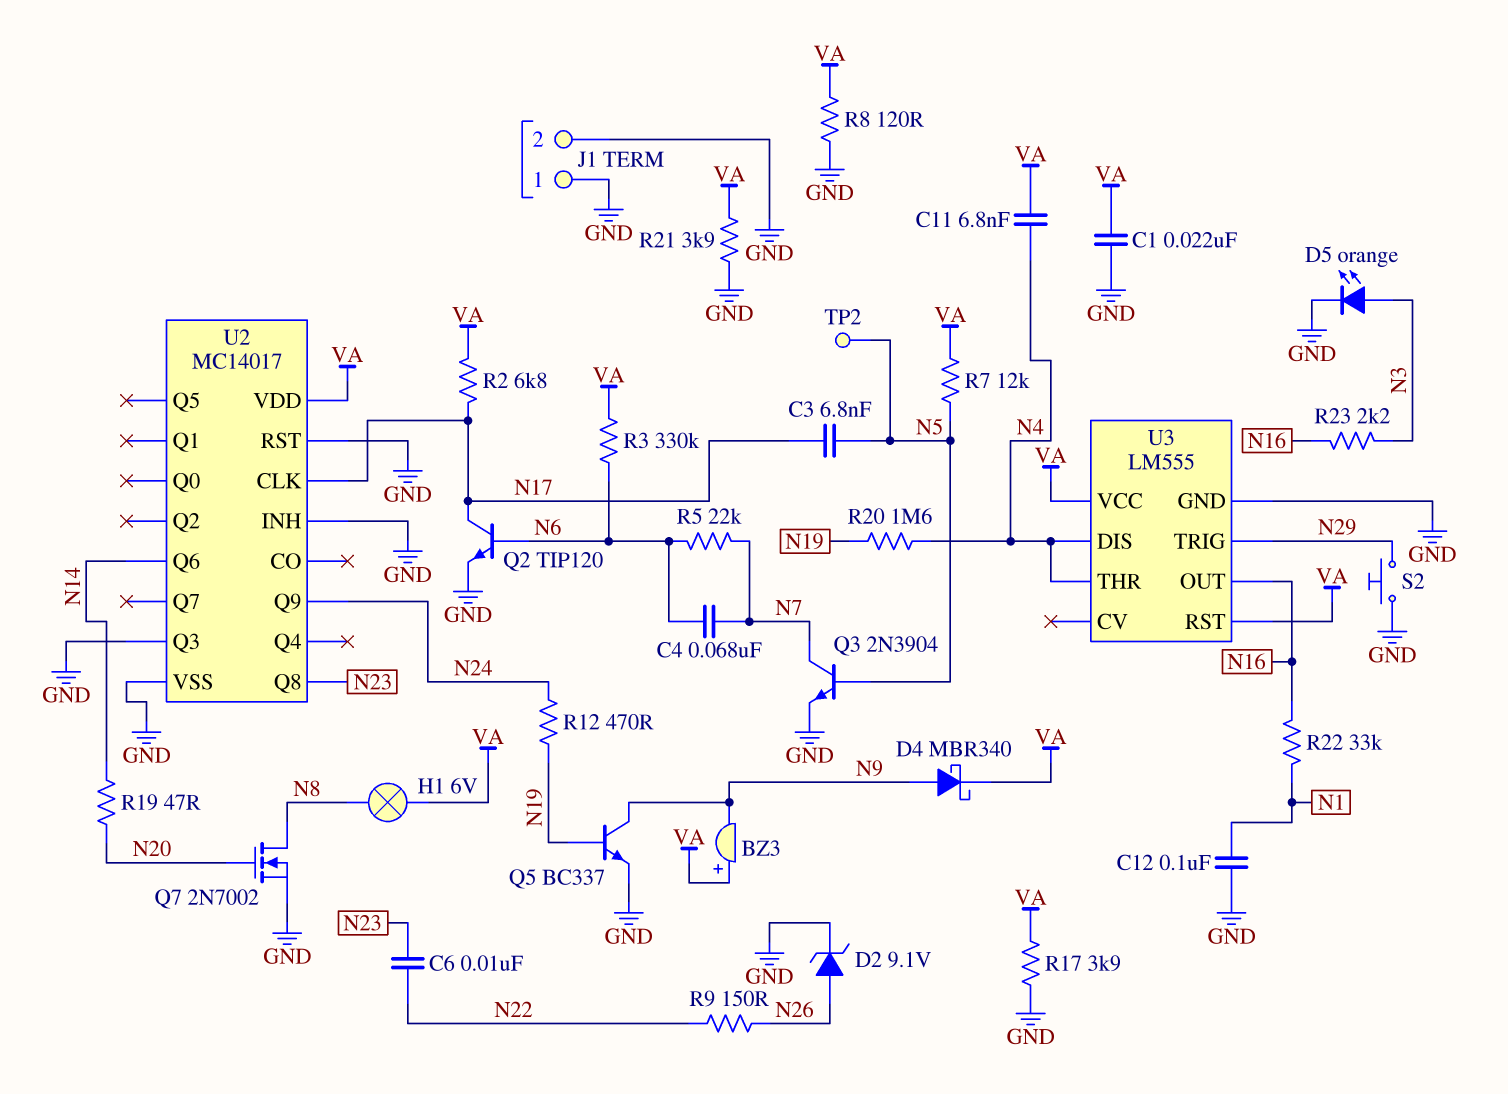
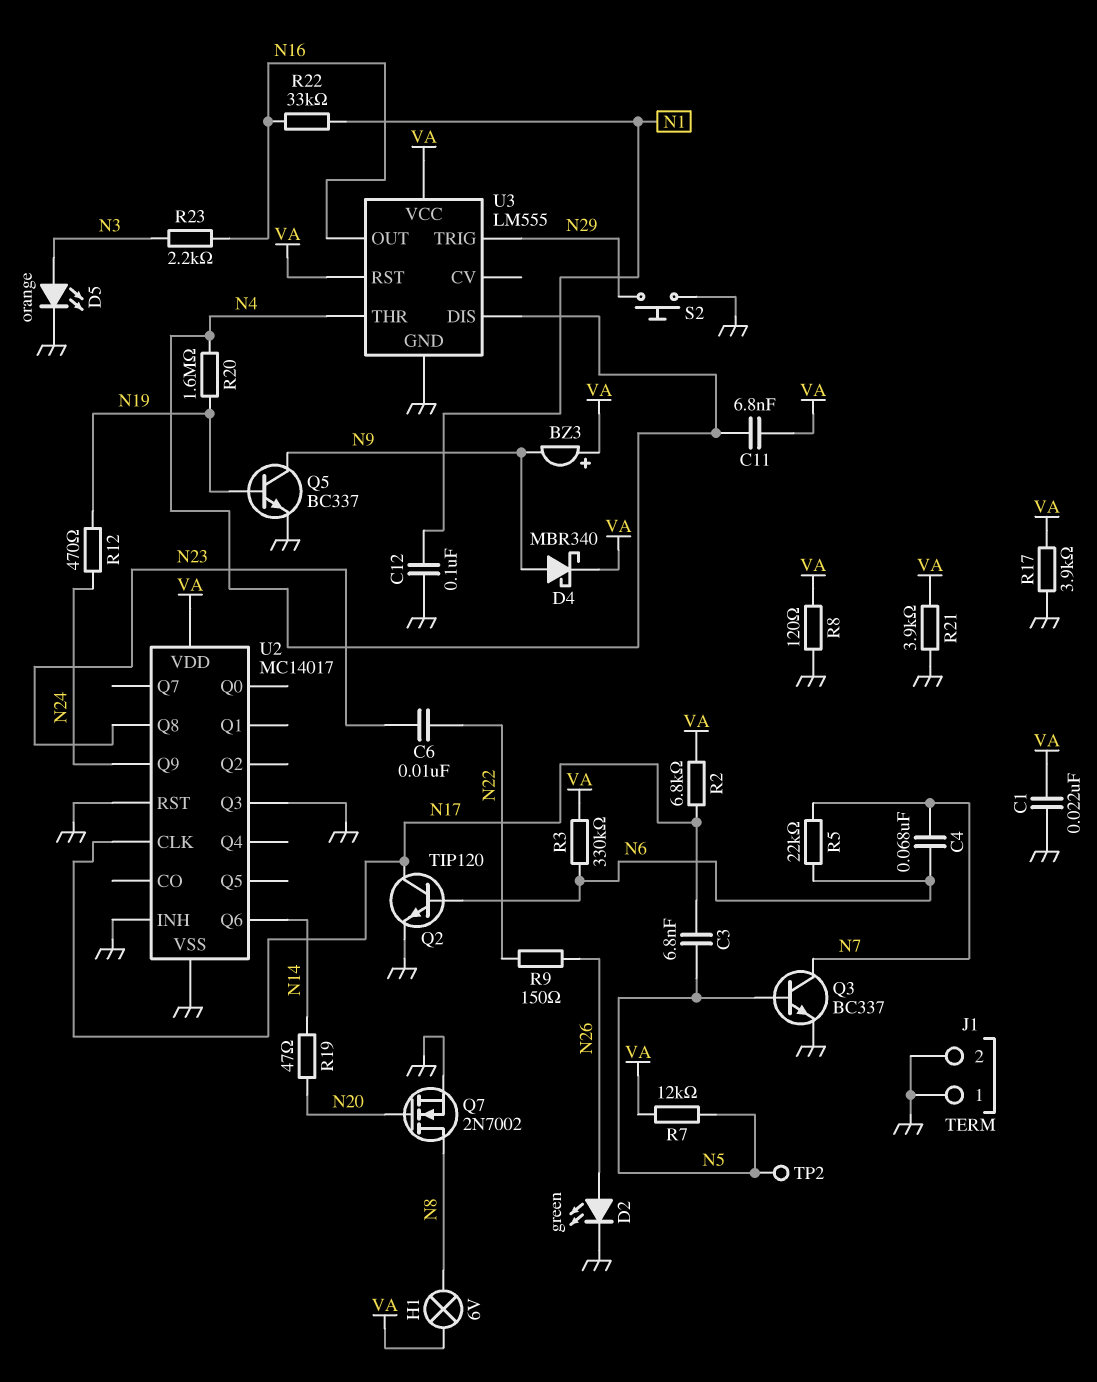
D2: zener 9.1V (A N26, K GND) -> LED green (A N26, K GND)
Q3: NPN 2N3904 (B N5, C N7, E GND) -> NPN BC337 (B N5, C N7, E GND)

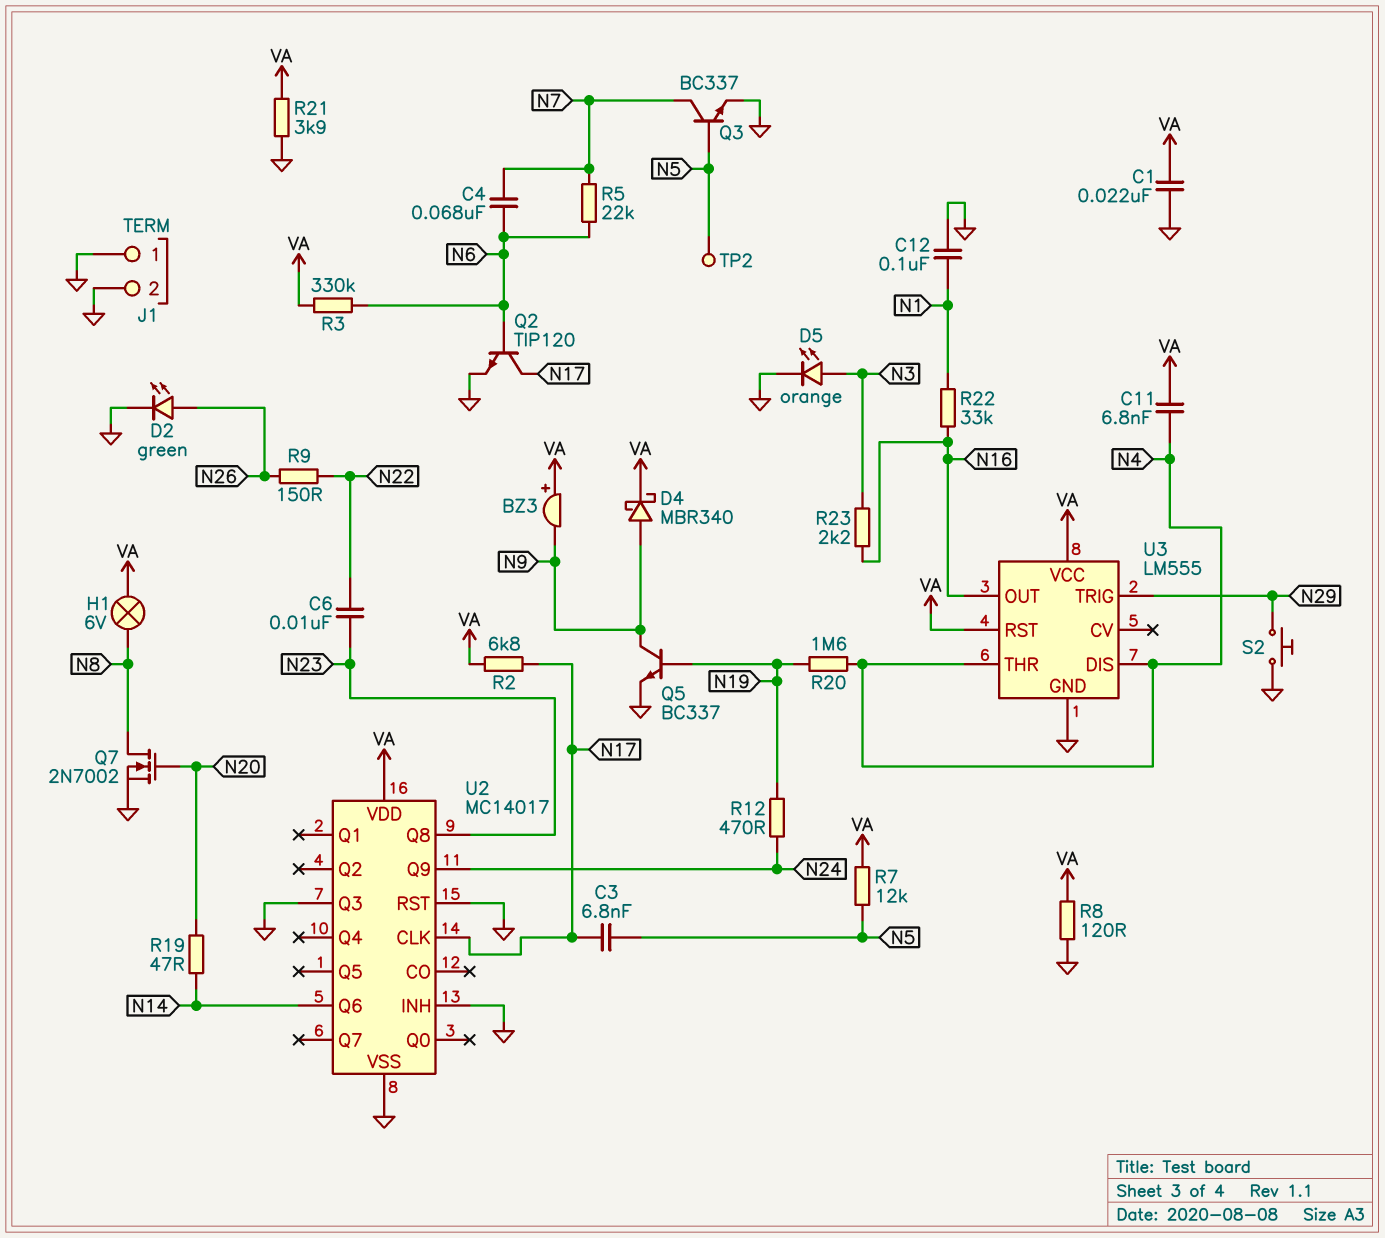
R17: 3.9k (GND, VA) -> none

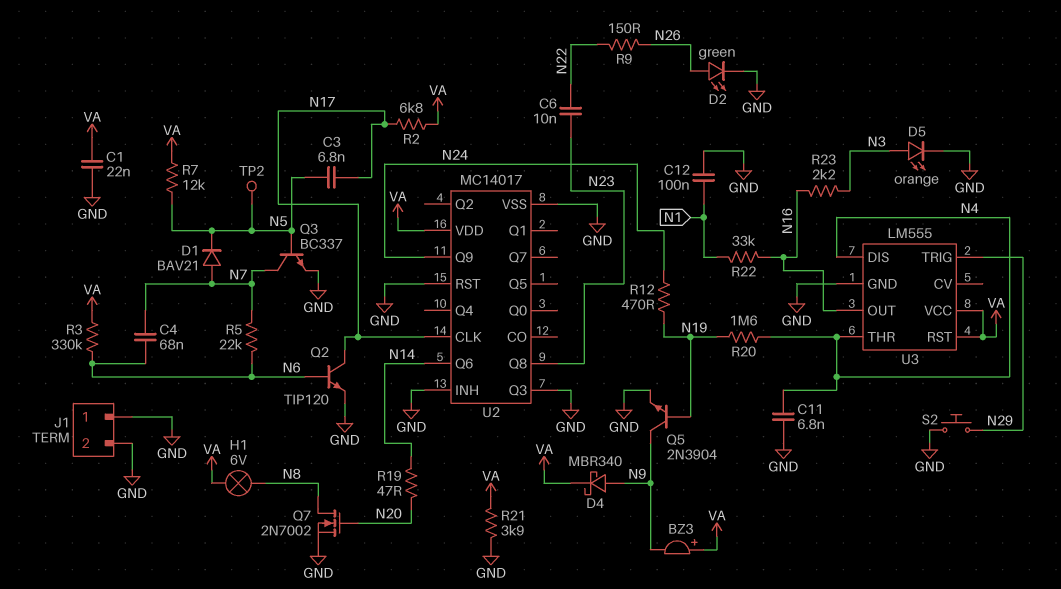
C11: 6.8nF (N4, VA) -> 6.8nF (GND, N4)
D1: none -> diode BAV21 (A N7, K N5)
Q5: NPN BC337 (B N19, C N9, E GND) -> NPN 2N3904 (B N19, C N9, E GND)
R8: 120 (GND, VA) -> none

